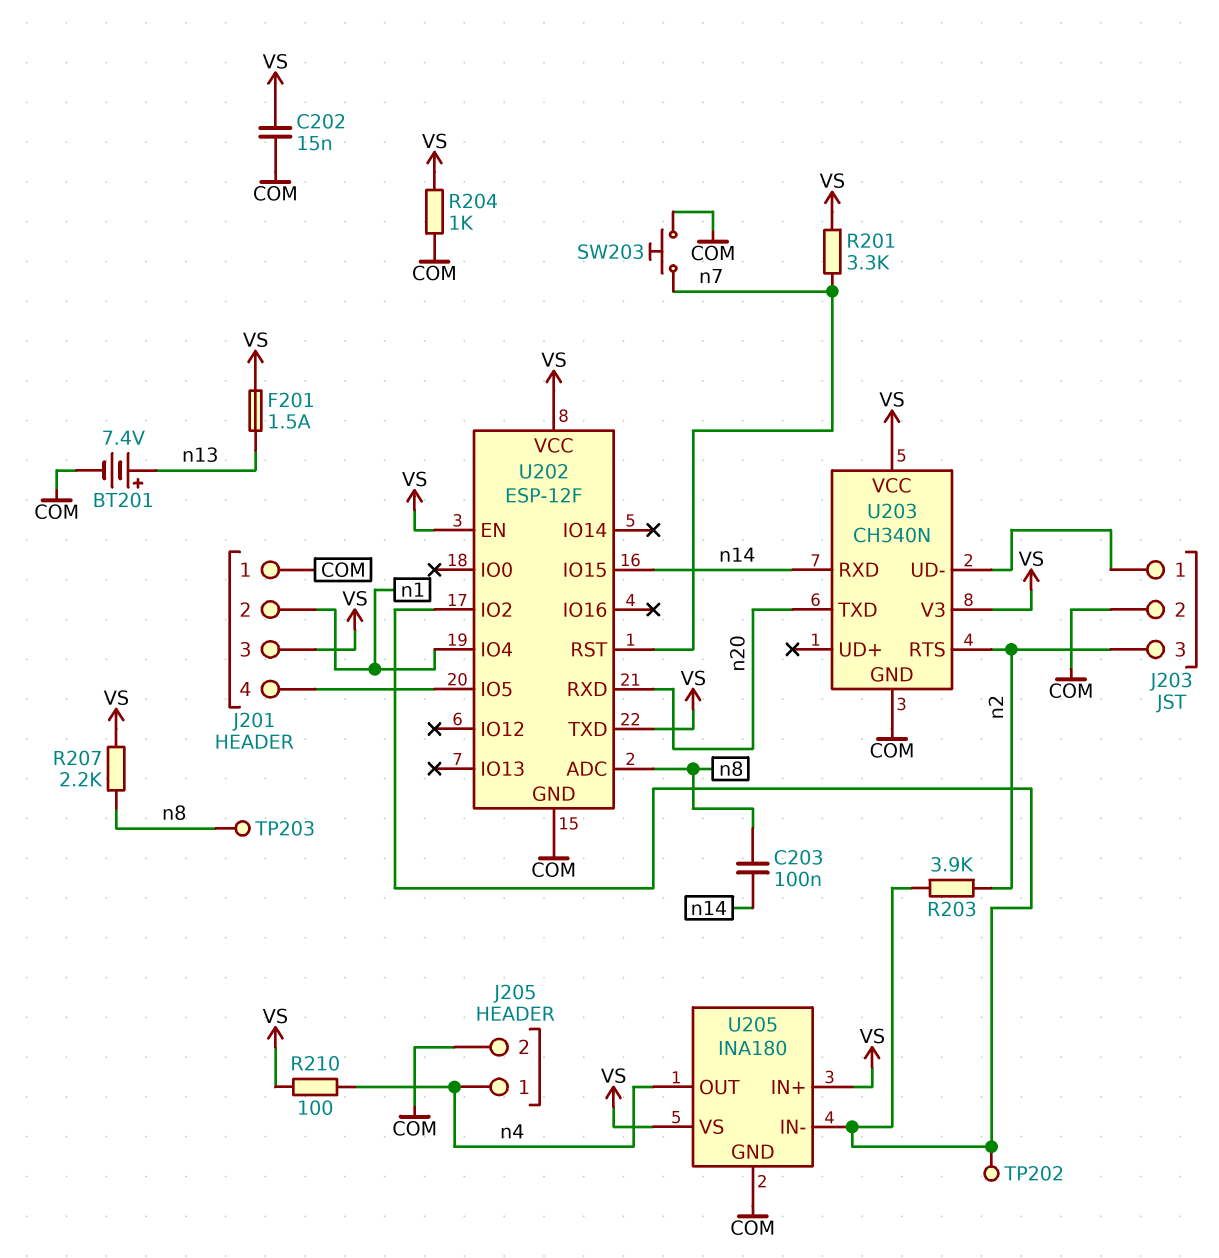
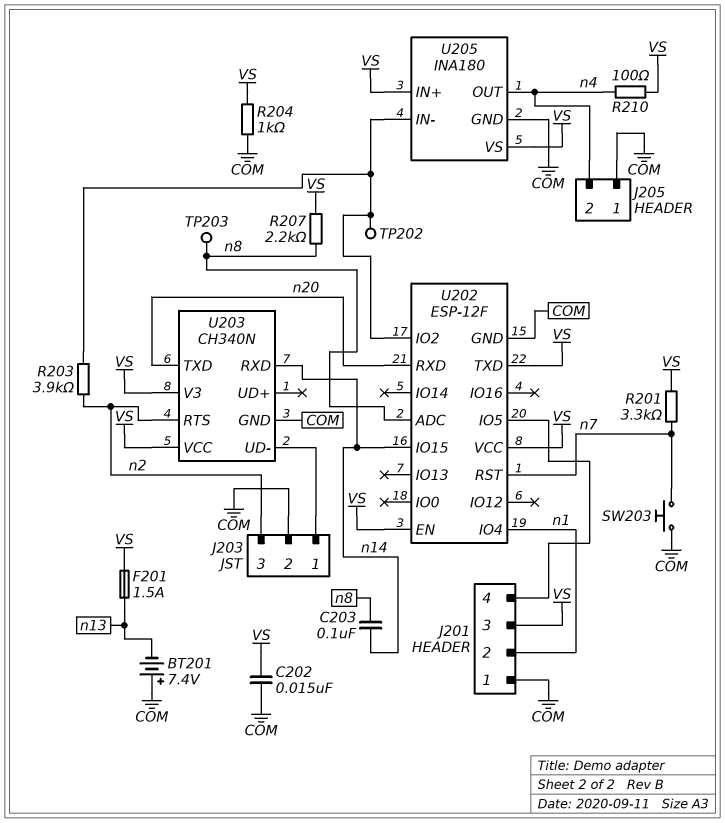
BT201: 7.4V (plus n13, minus COM) -> 7.4V (plus COM, minus n13)
J205 pin 1: n4 -> COM
J205 pin 2: COM -> n4

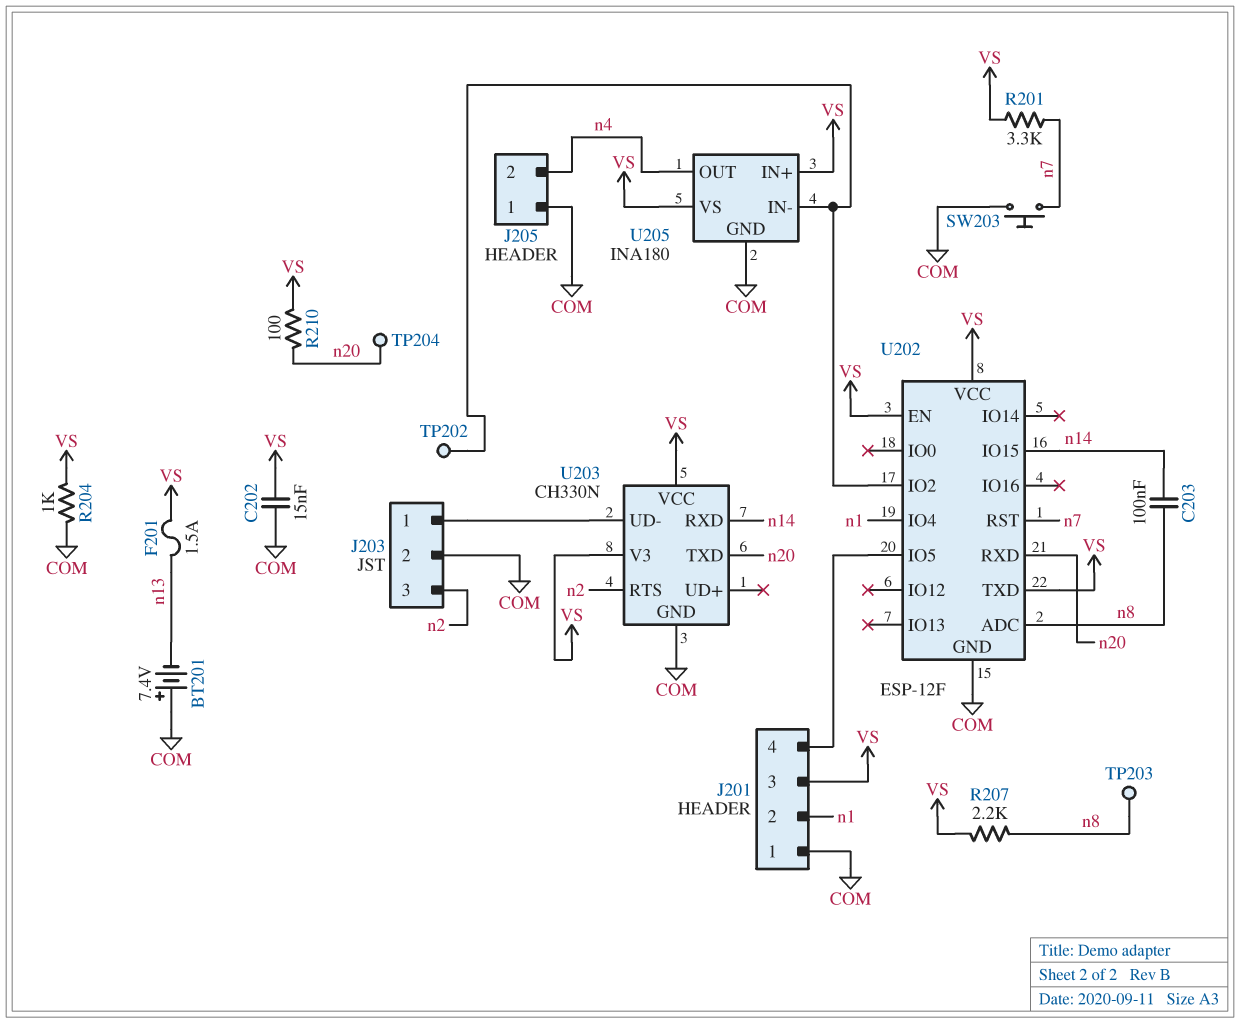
R203: 3.9k (U202/IO2, n2) -> none
R210: 100 (VS, n4) -> 100 (VS, n20)
TP204: none -> test point (n20)
U203: CH340N -> CH330N

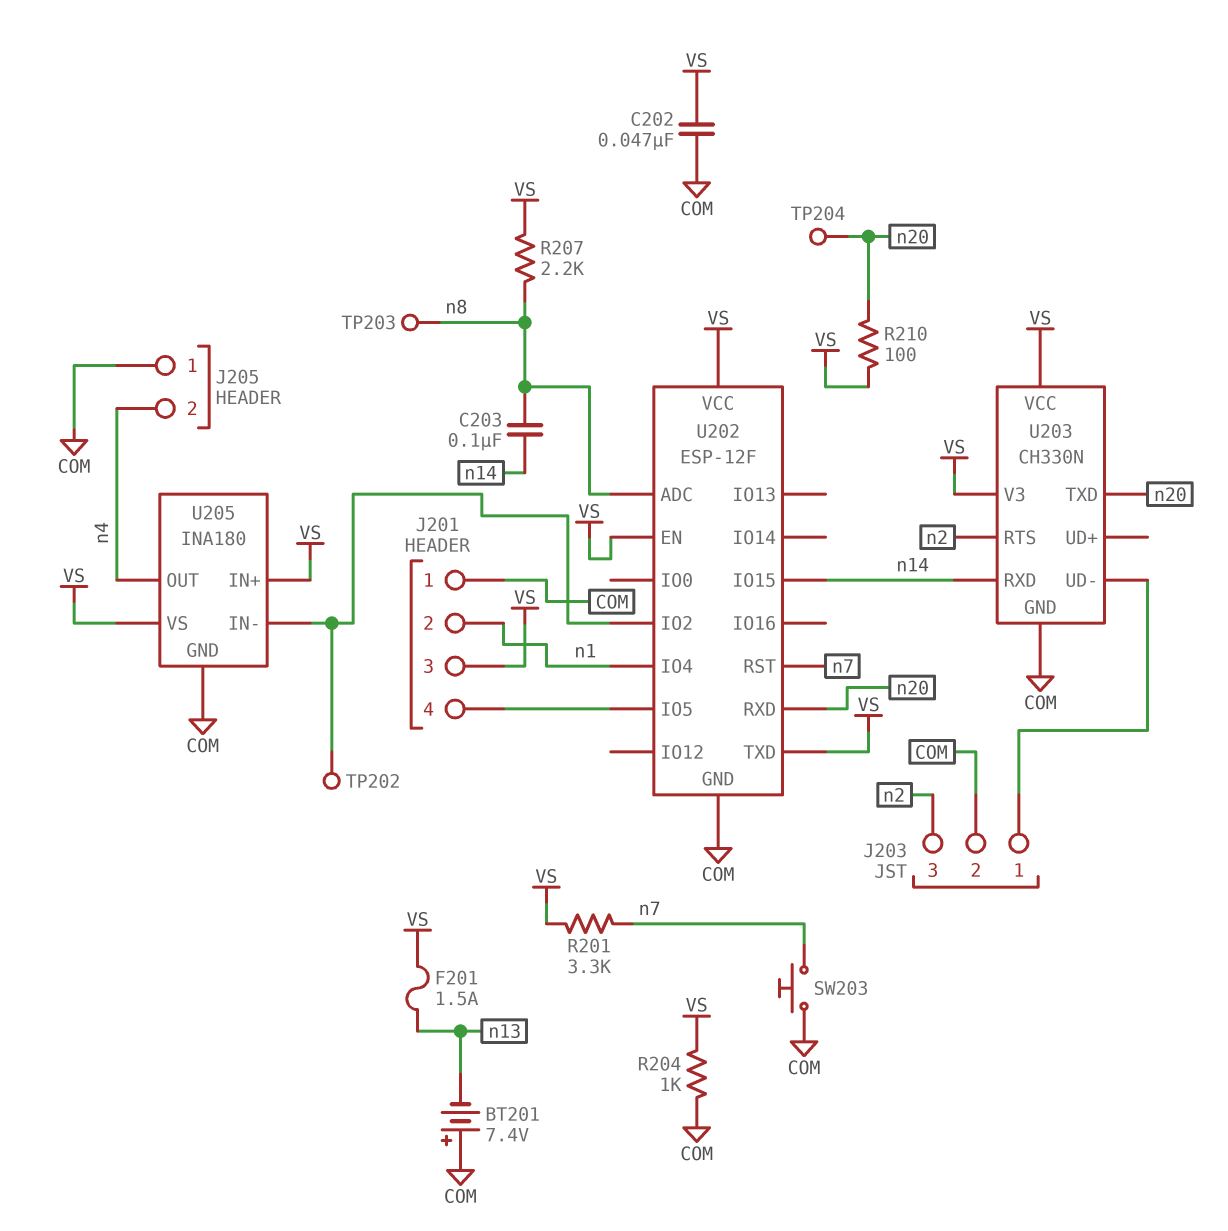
C202: 15nF (COM, VS) -> 47nF (COM, VS)

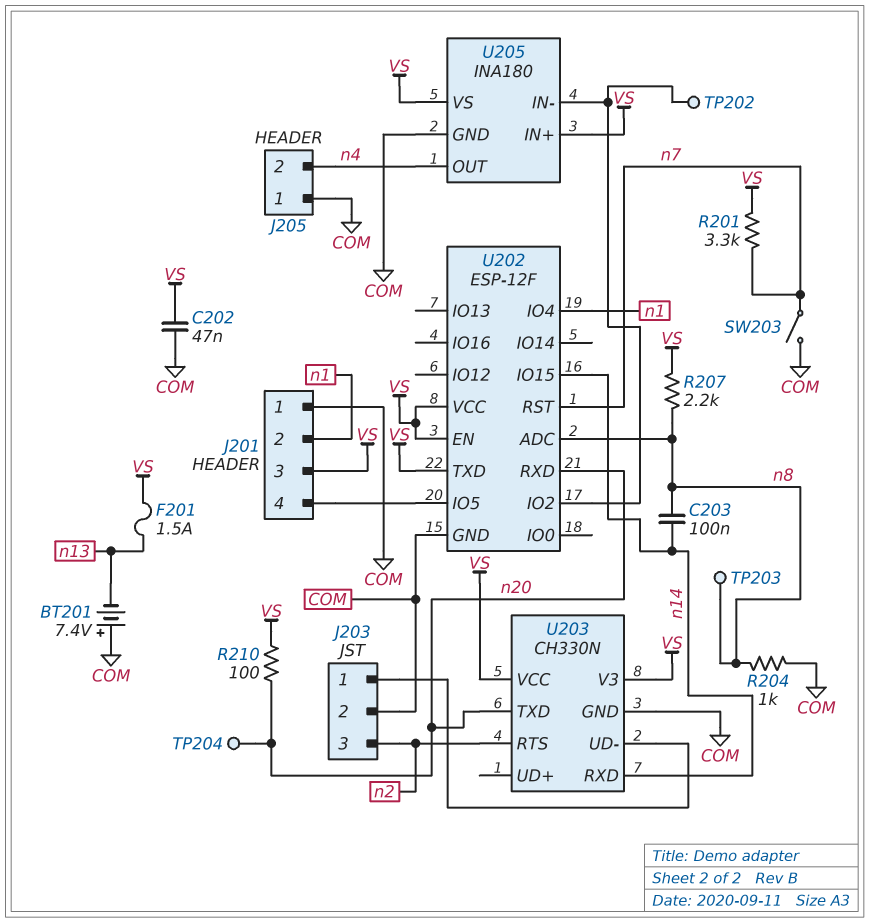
R204: 1k (COM, VS) -> 1k (COM, n8)
SW203: button (COM, n7) -> switch (COM, n7)

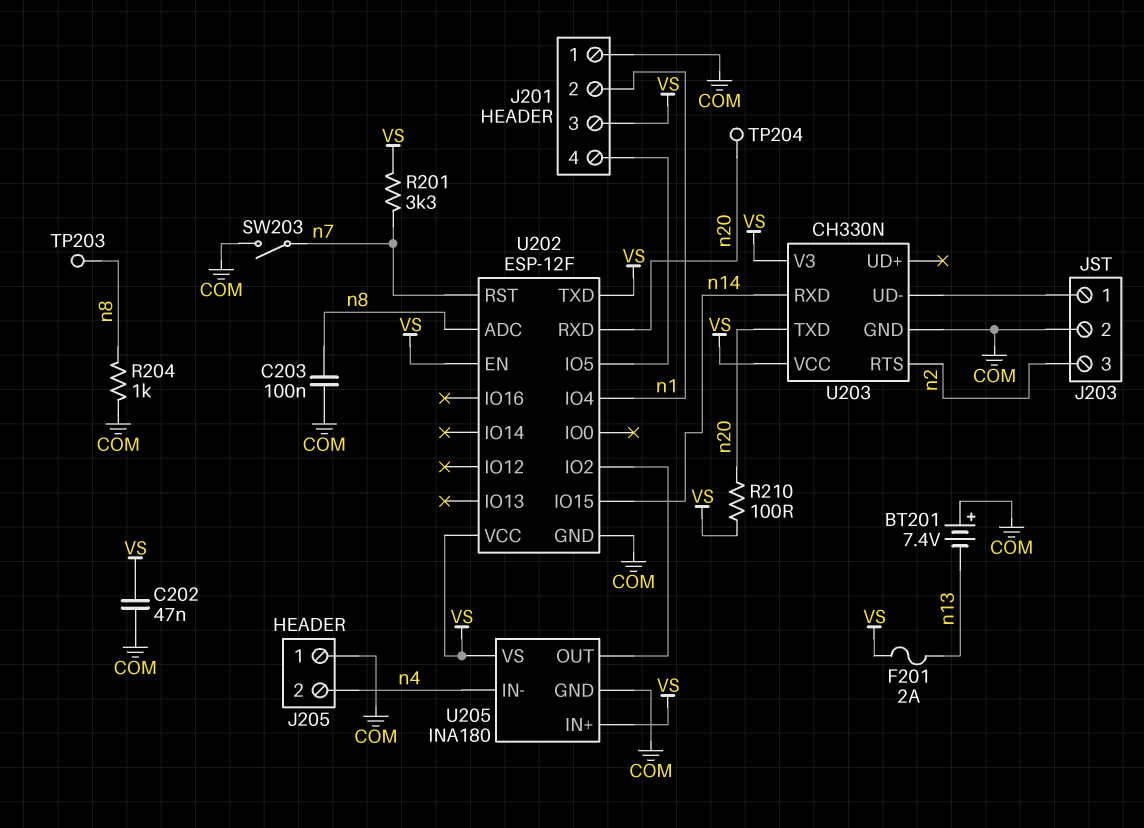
C203: 100nF (n8, n14) -> 100nF (COM, n8)
F201: 1.5A (VS, n13) -> 2A (VS, n13)
R207: 2.2k (VS, n8) -> none
TP202: test point (U202/IO2) -> none
U205 pin IN-: U202/IO2 -> n4
U205 pin OUT: n4 -> U202/IO2

